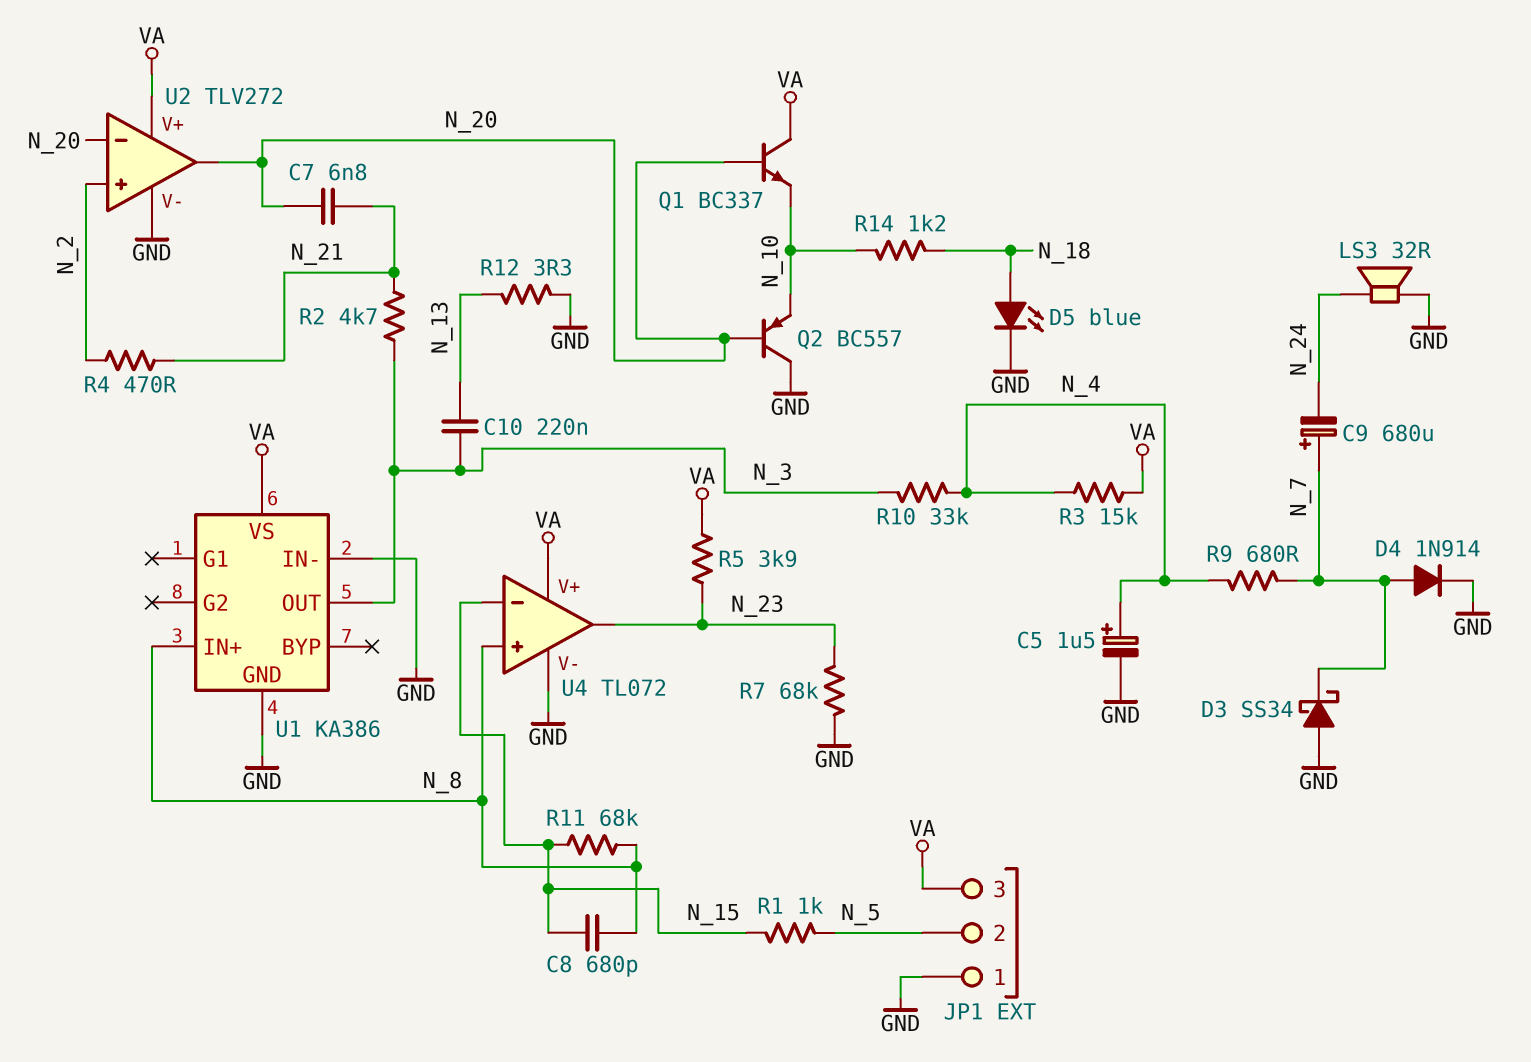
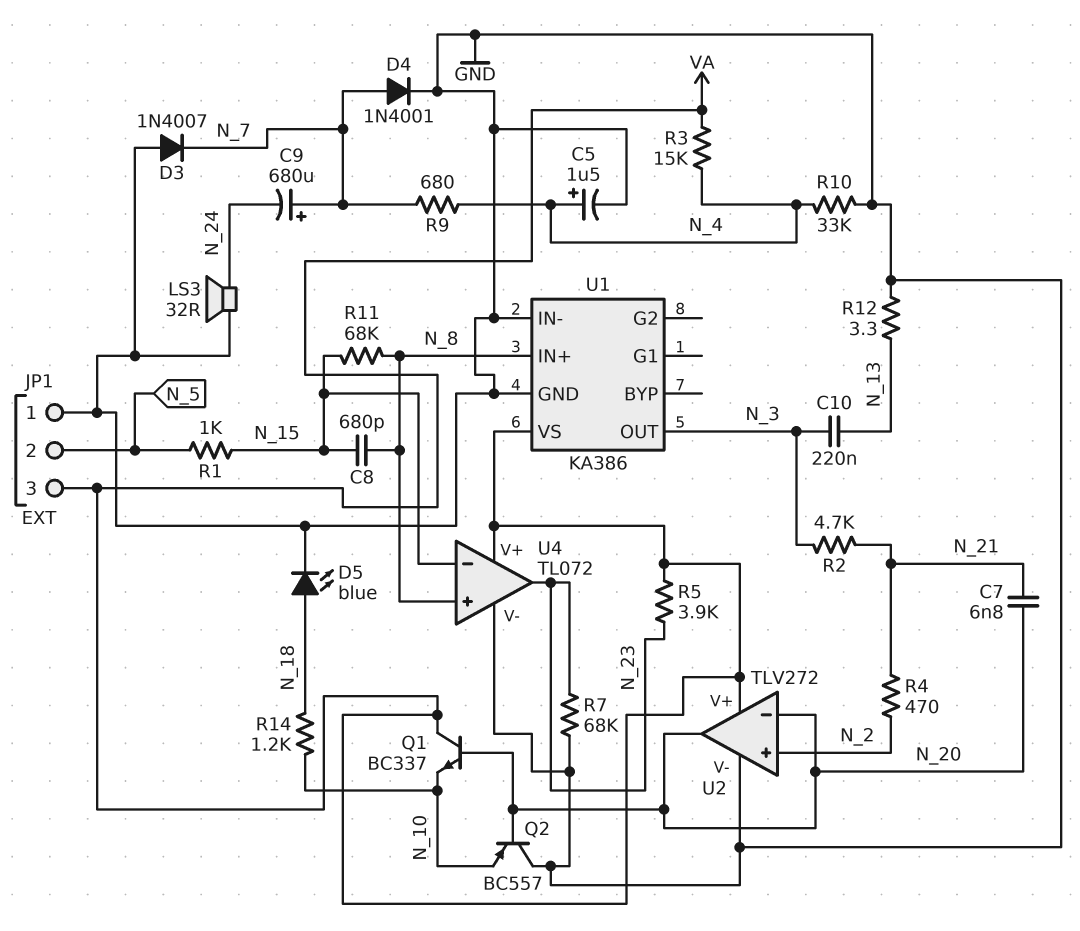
D3: schottky SS34 (A GND, K N_7) -> diode 1N4007 (A GND, K N_7)
D4: diode 1N914 (A N_7, K GND) -> diode 1N4001 (A N_7, K GND)
R10: 33k (N_3, N_4) -> 33k (GND, N_4)

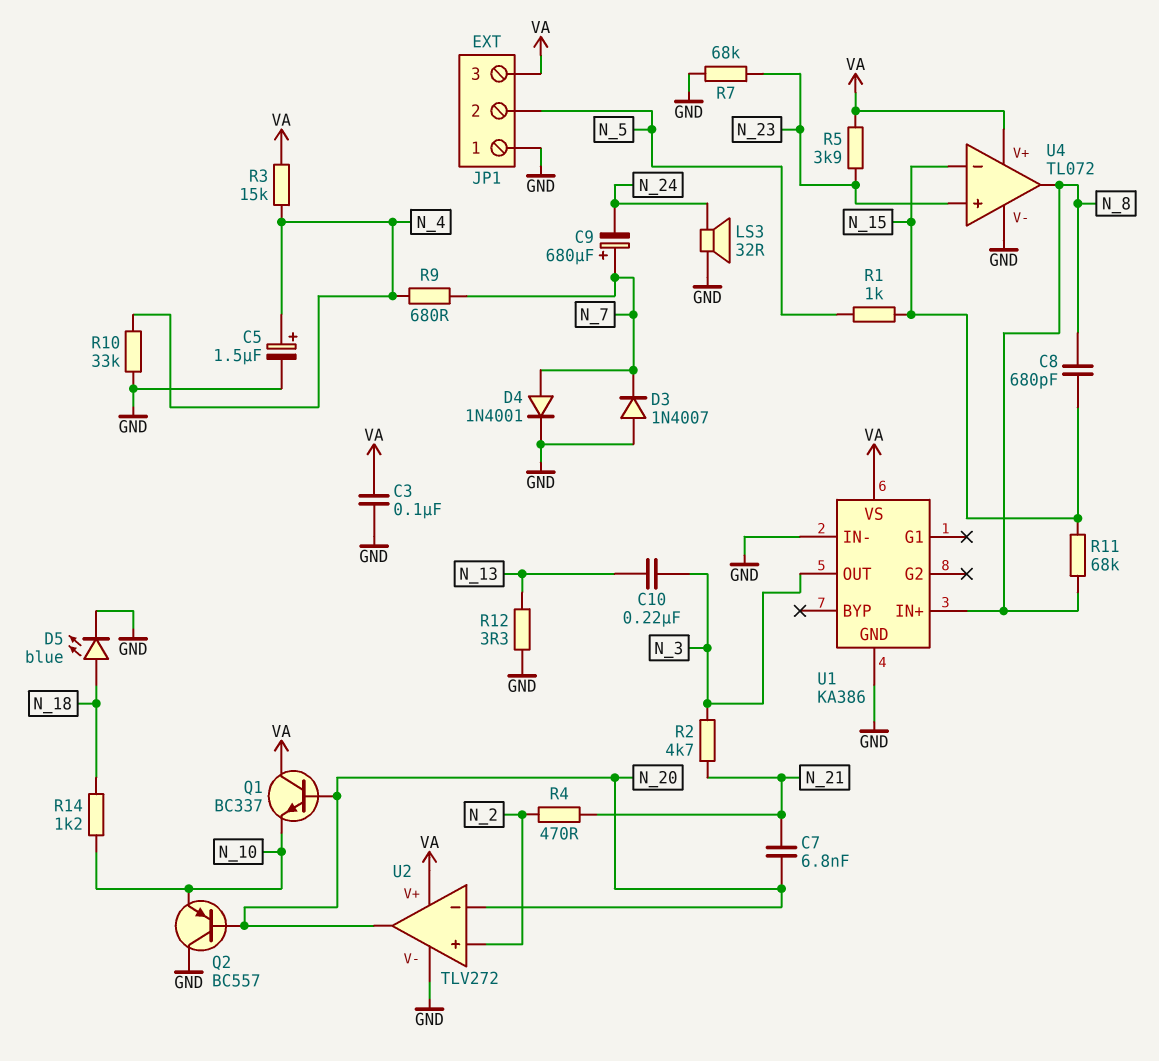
C3: none -> 100nF (GND, VA)
U4 pin in+: N_8 -> N_23
U4 pin out: N_23 -> N_8

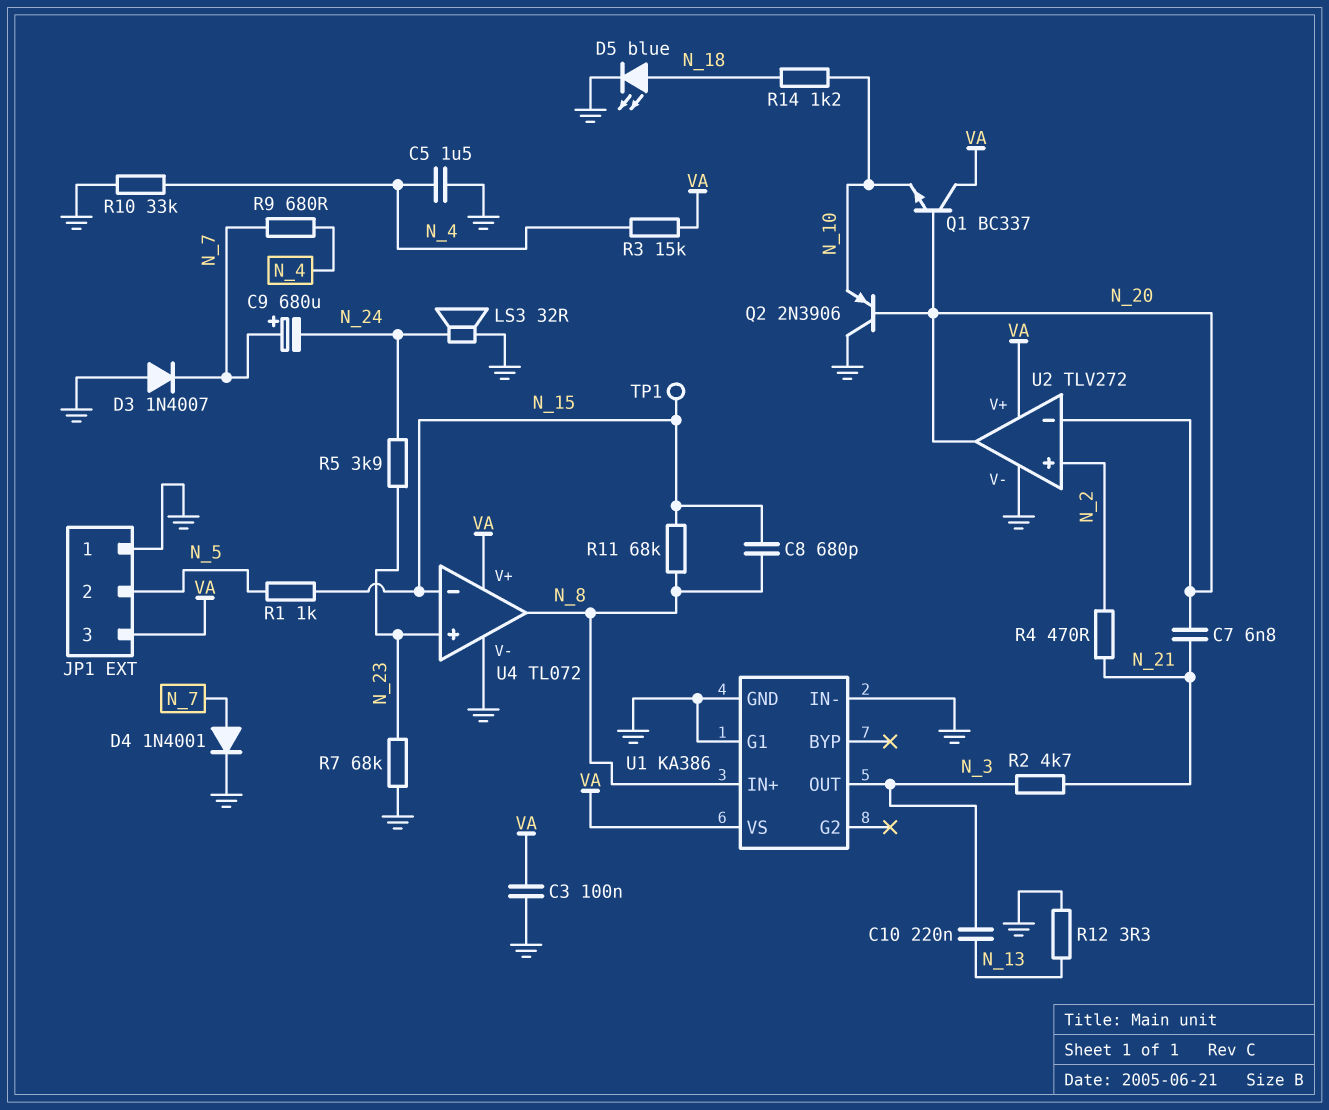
C5: 1.5uF (plus N_4, minus GND) -> 1.5uF (GND, N_4)
Q2: PNP BC557 (B N_20, C GND, E N_10) -> PNP 2N3906 (B N_20, C GND, E N_10)
R5: 3.9k (N_23, VA) -> 3.9k (N_23, N_24)
TP1: none -> test point (N_15)
U1 pin G1: none -> GND

